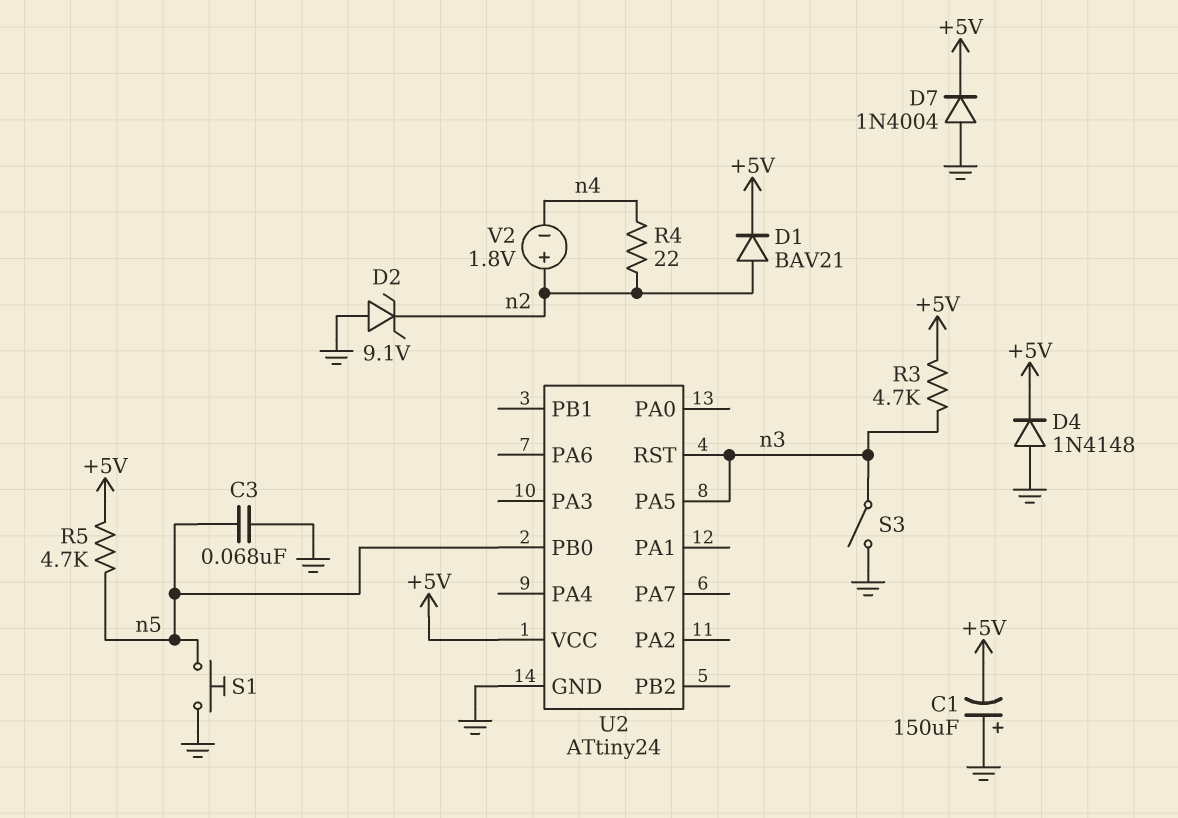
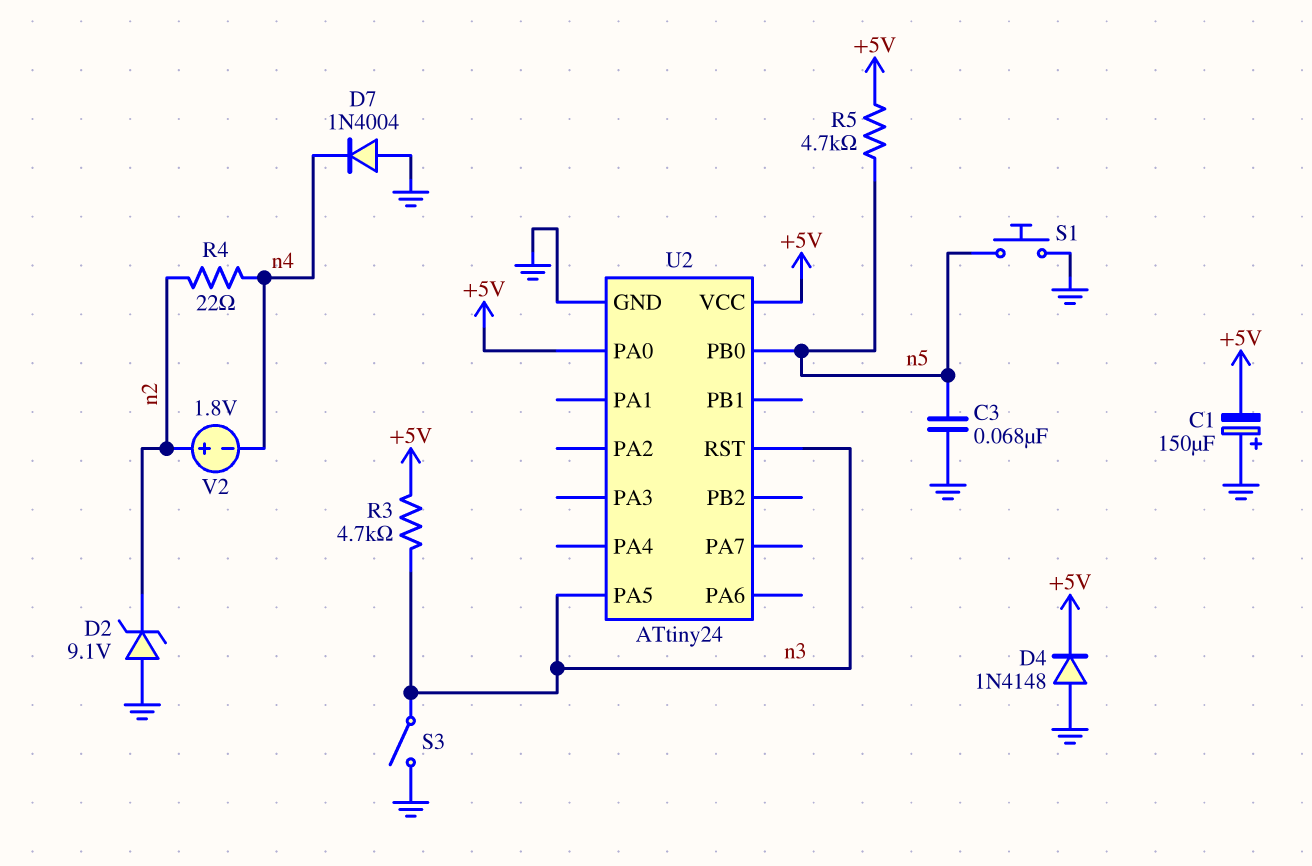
D1: diode BAV21 (A n2, K +5V) -> none
D7: diode 1N4004 (A GND, K +5V) -> diode 1N4004 (A GND, K n4)
U2 pin PA0: none -> +5V

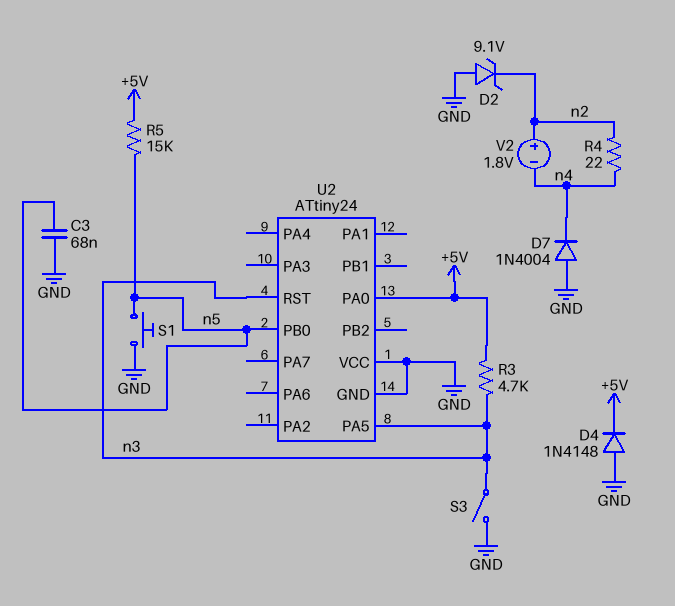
C1: 150uF (plus GND, minus +5V) -> none
R5: 4.7k (+5V, n5) -> 15k (+5V, n5)
U2 pin VCC: +5V -> GND

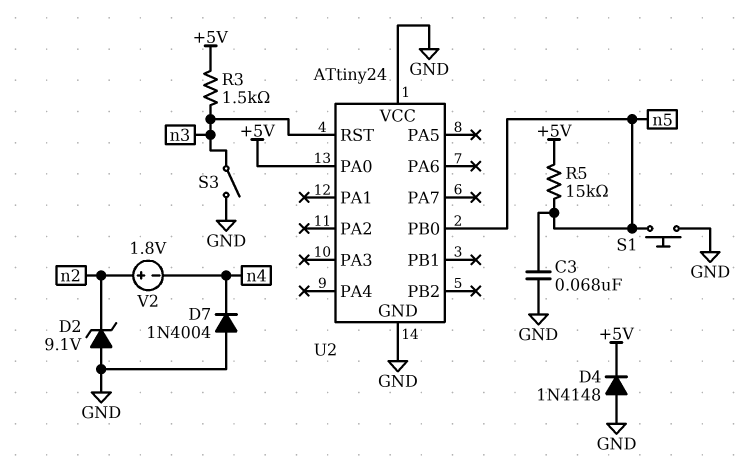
R3: 4.7k (+5V, n3) -> 1.5k (+5V, n3)
R4: 22 (n2, n4) -> none
U2 pin PA5: n3 -> none

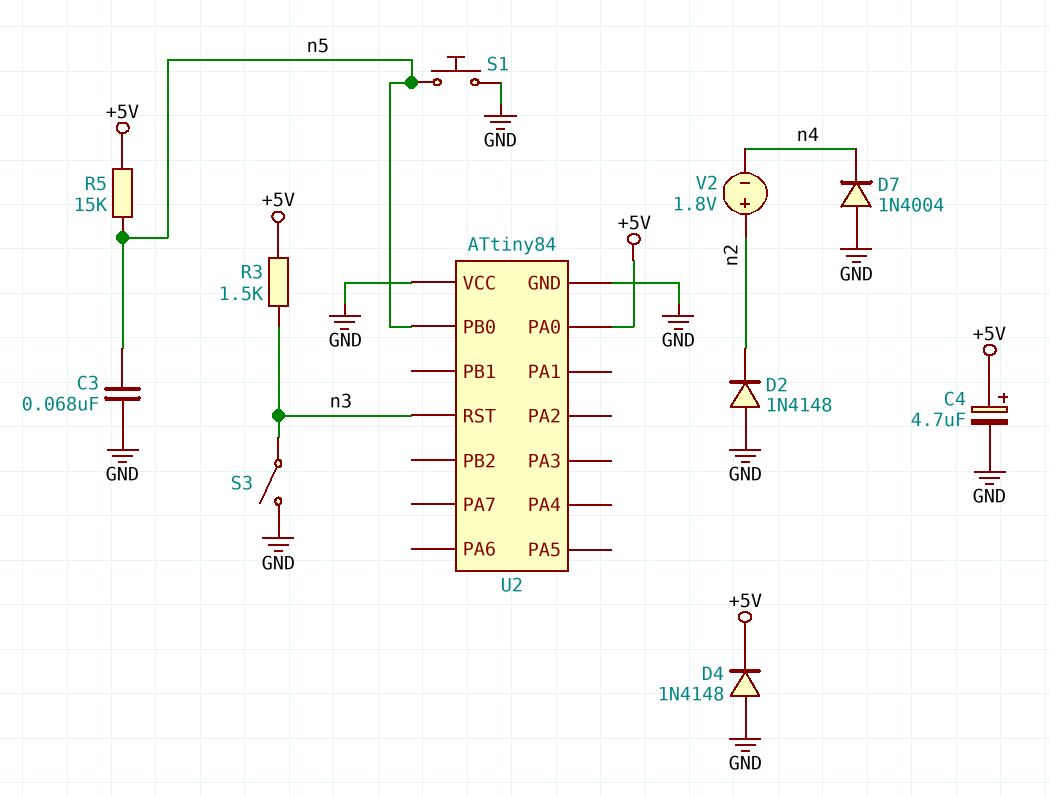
C4: none -> 4.7uF (plus +5V, minus GND)
D2: zener 9.1V (A GND, K n2) -> diode 1N4148 (A GND, K n2)
U2: ATtiny24 -> ATtiny84

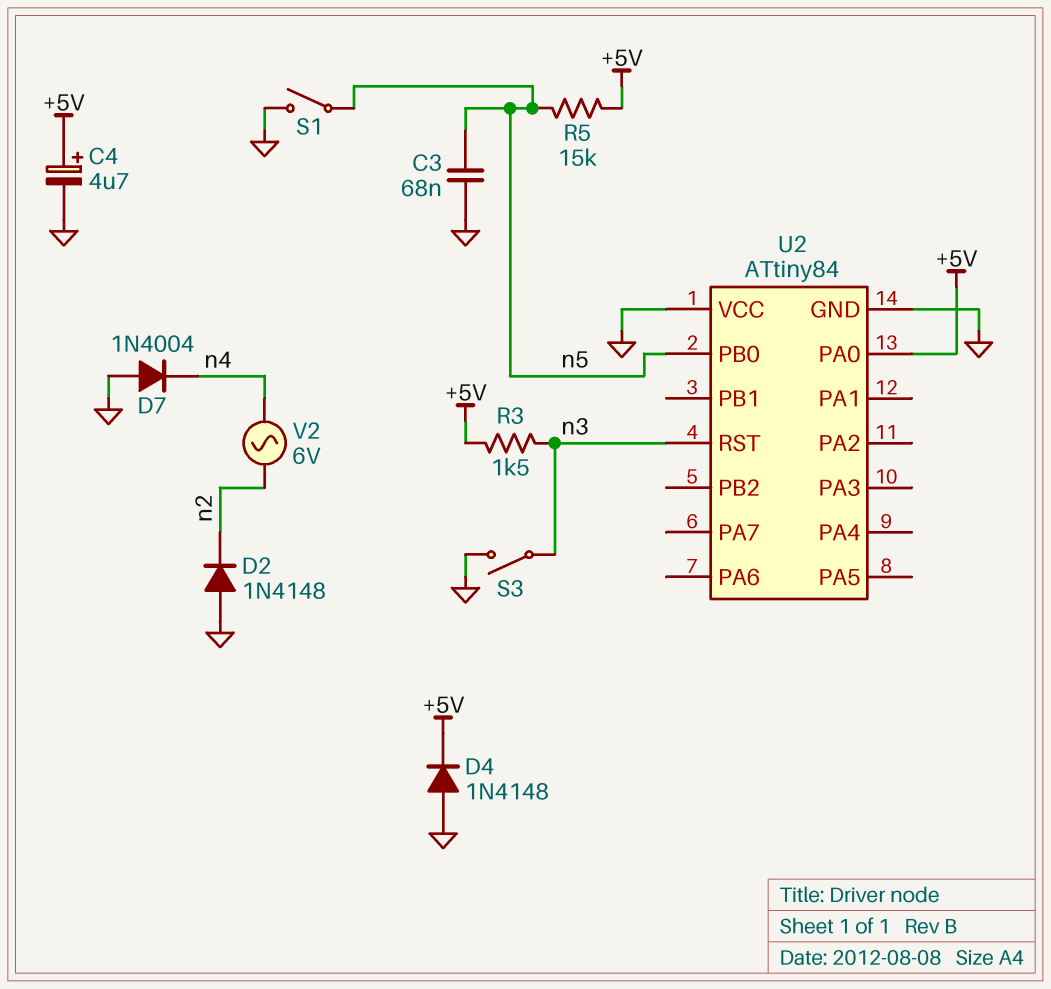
S1: button (GND, n5) -> switch (GND, n5)
V2: 1.8V (plus n2, minus n4) -> AC 6V (n2, n4)

